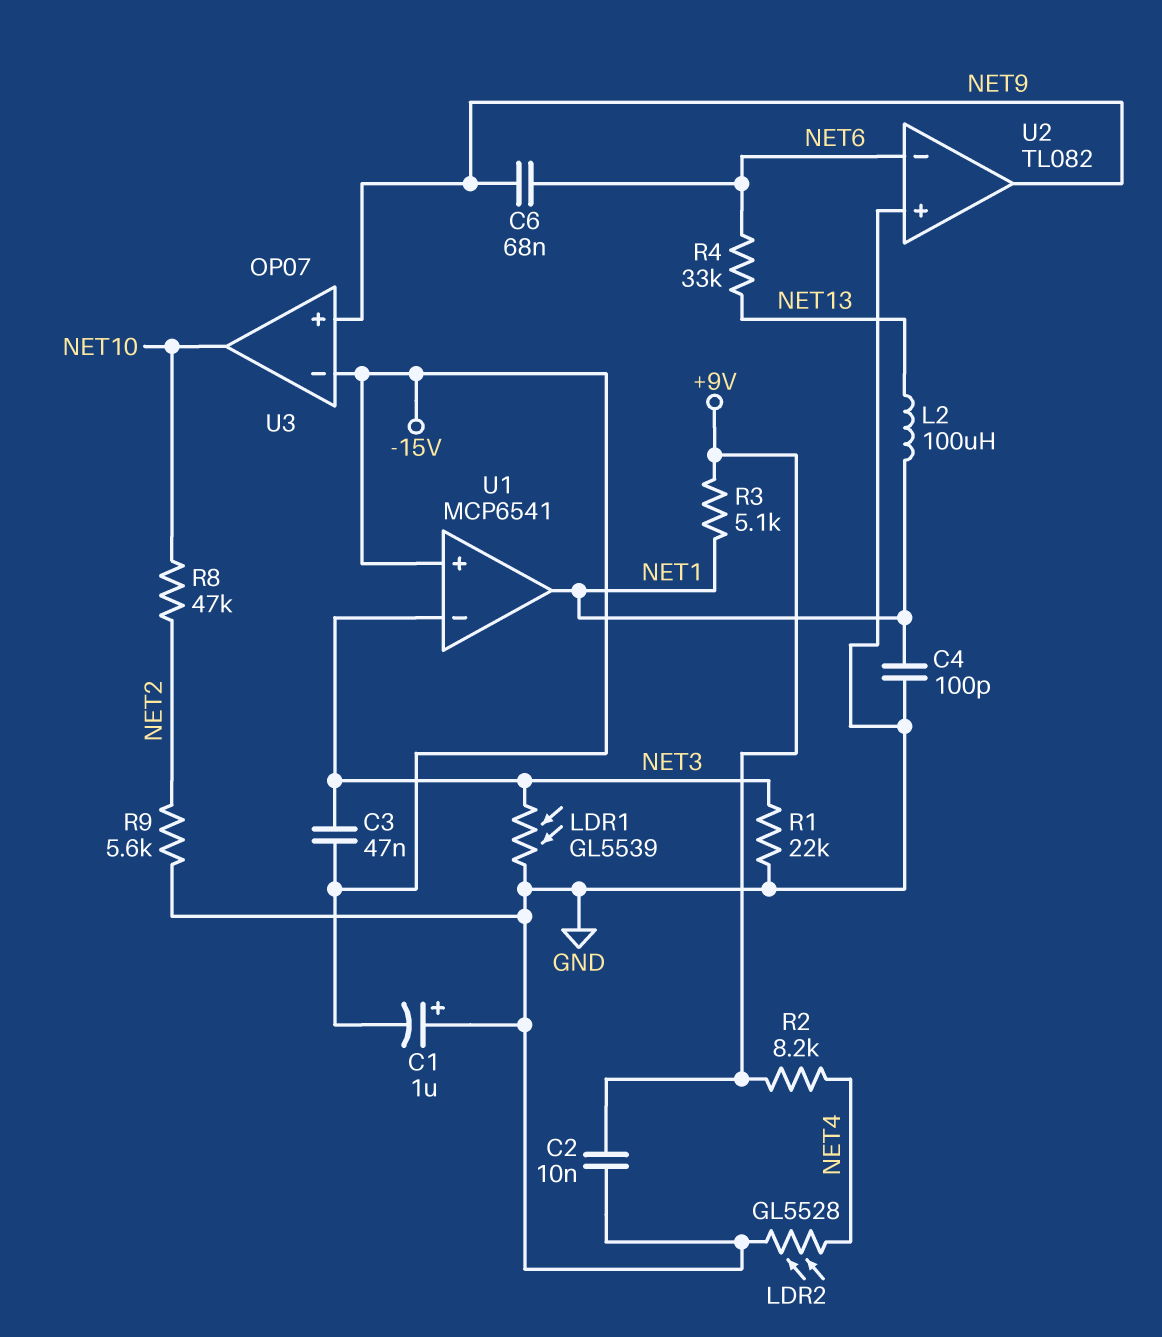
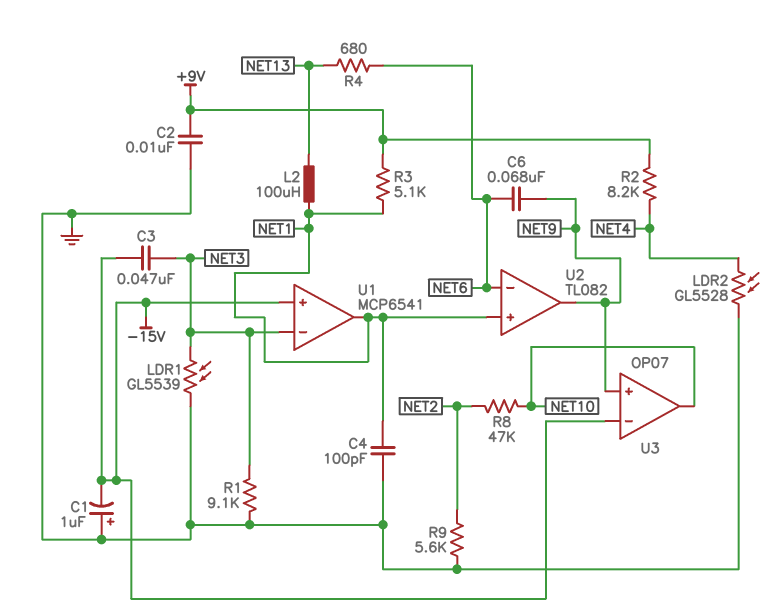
R1: 22k (GND, NET3) -> 9.1k (GND, NET3)
R4: 33k (NET6, NET13) -> 680 (NET6, NET13)
U2 pin in+: GND -> NET1

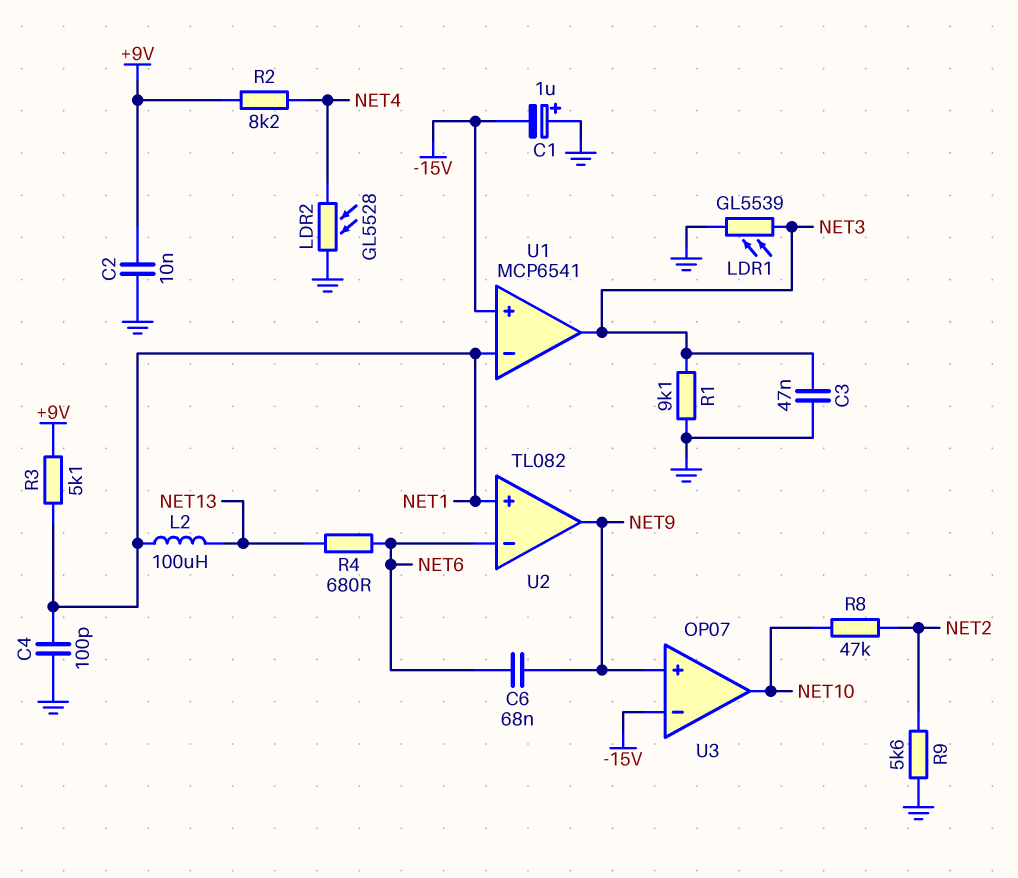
C3: 47nF (-15V, NET3) -> 47nF (GND, NET3)
U1 pin in-: NET3 -> NET1
U1 pin out: NET1 -> NET3

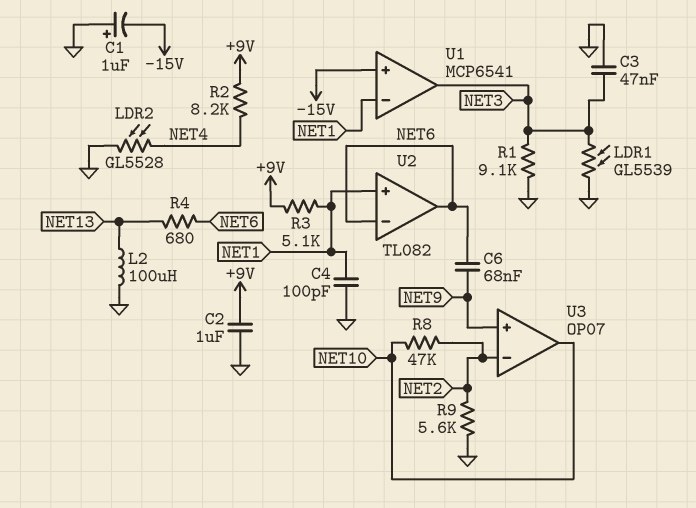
C2: 10nF (+9V, GND) -> 1uF (+9V, GND)
L2: 100uH (NET1, NET13) -> 100uH (GND, NET13)
U2 pin out: NET9 -> NET6
U3 pin in-: -15V -> NET2

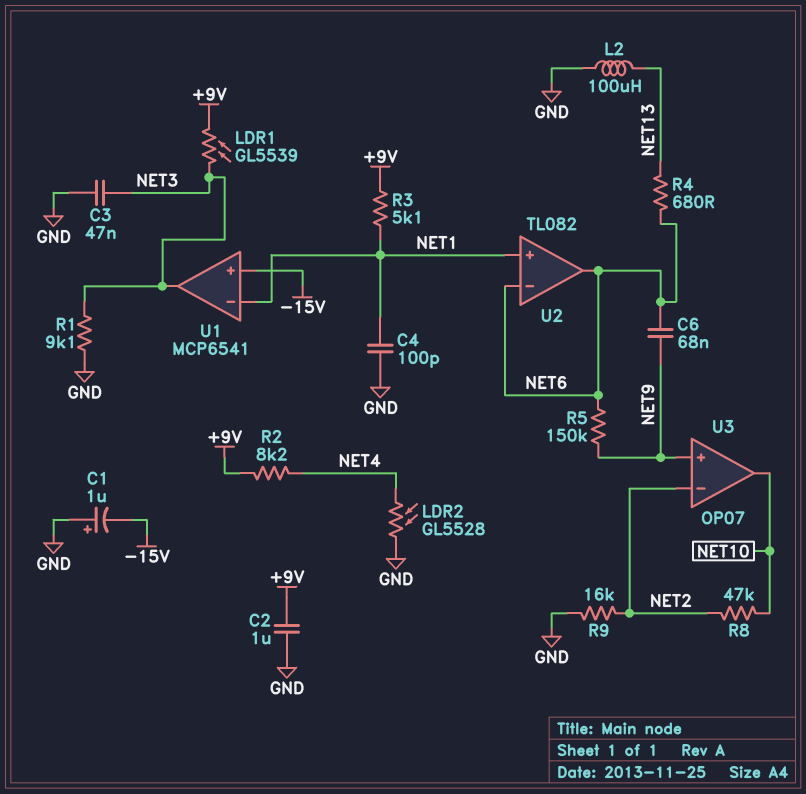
LDR1: GL5539 (GND, NET3) -> GL5539 (+9V, NET3)
R5: none -> 150k (NET6, NET9)
R9: 5.6k (GND, NET2) -> 16k (GND, NET2)

